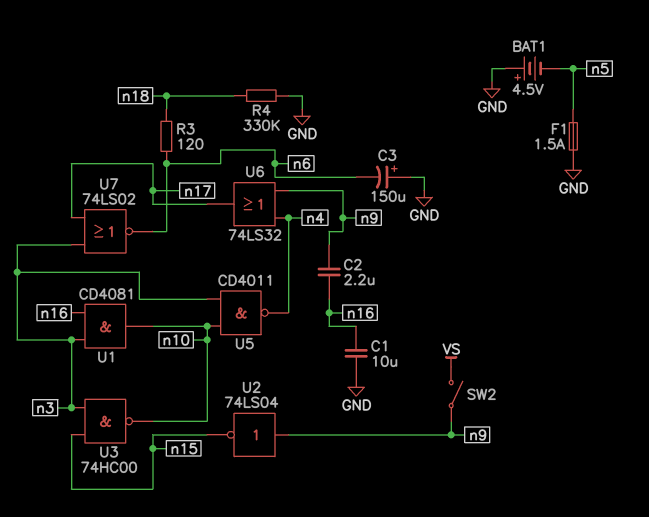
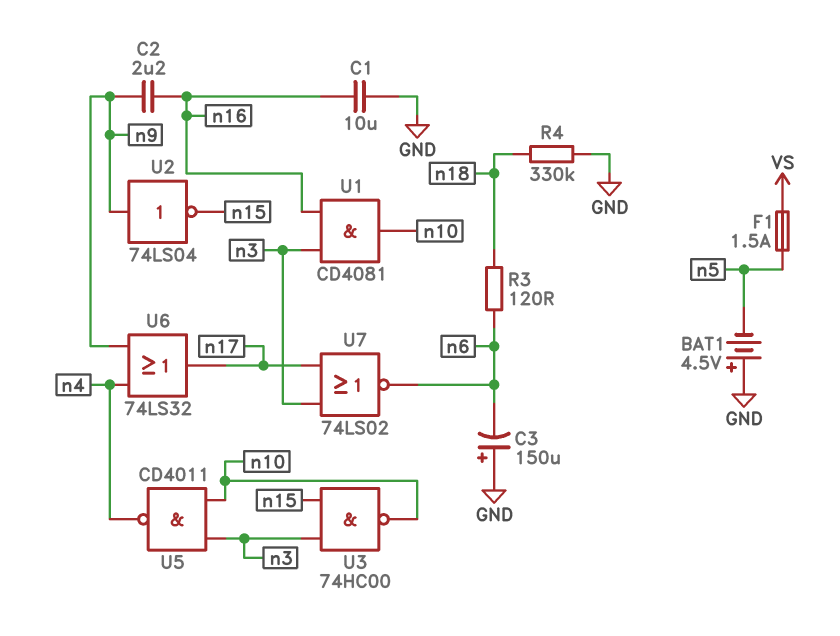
F1: 1.5A (GND, n5) -> 1.5A (VS, n5)
SW2: switch (VS, n9) -> none

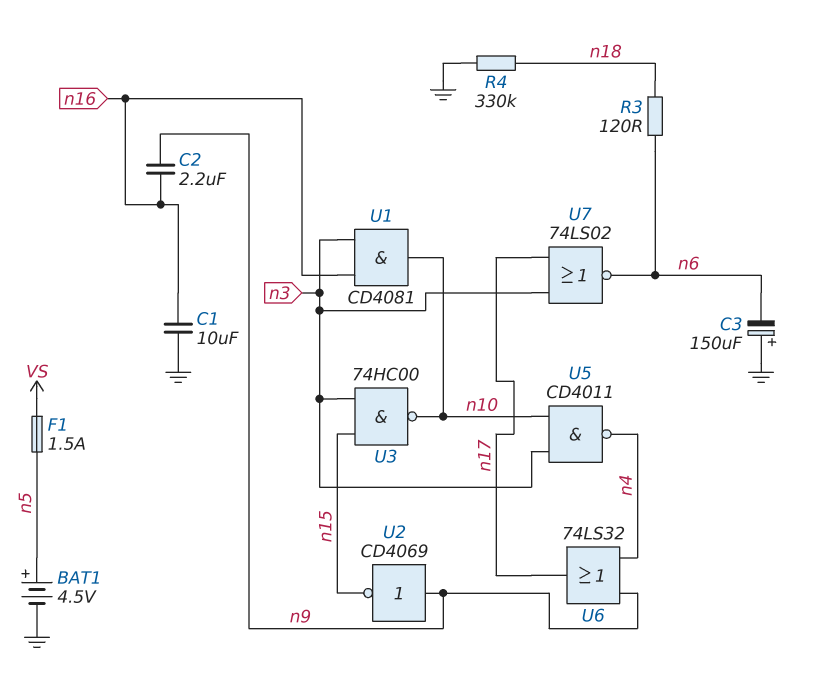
BAT1: 4.5V (plus GND, minus n5) -> 4.5V (plus n5, minus GND)
U2: NOT 74LS04 (in n9, out n15) -> NOT CD4069 (in n9, out n15)

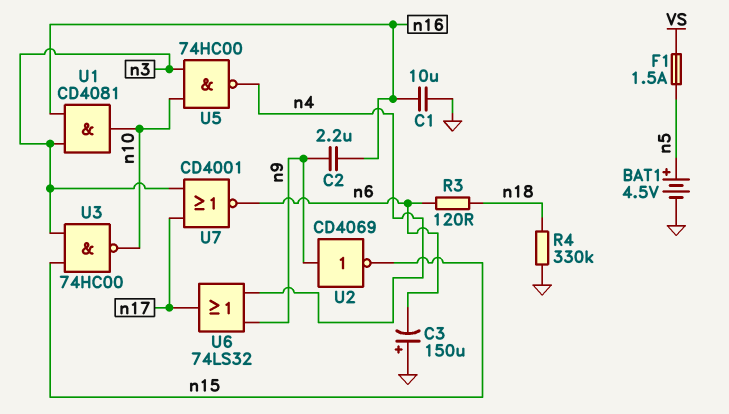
U5: NAND CD4011 (in n3, in n10, out n4) -> NAND 74HC00 (in n3, in n10, out n4)
U7: NOR 74LS02 (in n3, in n17, out n6) -> NOR CD4001 (in n3, in n17, out n6)

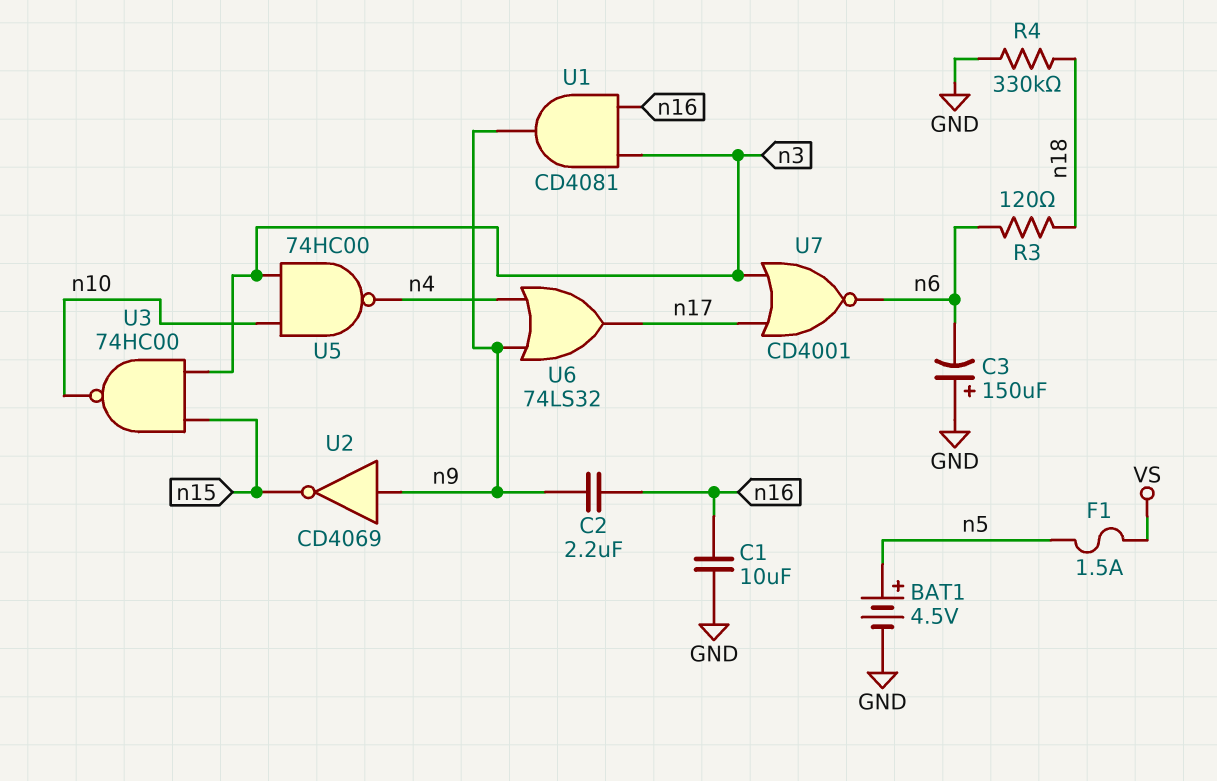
U1: AND CD4081 (in n3, in n16, out n10) -> AND CD4081 (in n3, in n16, out n9)

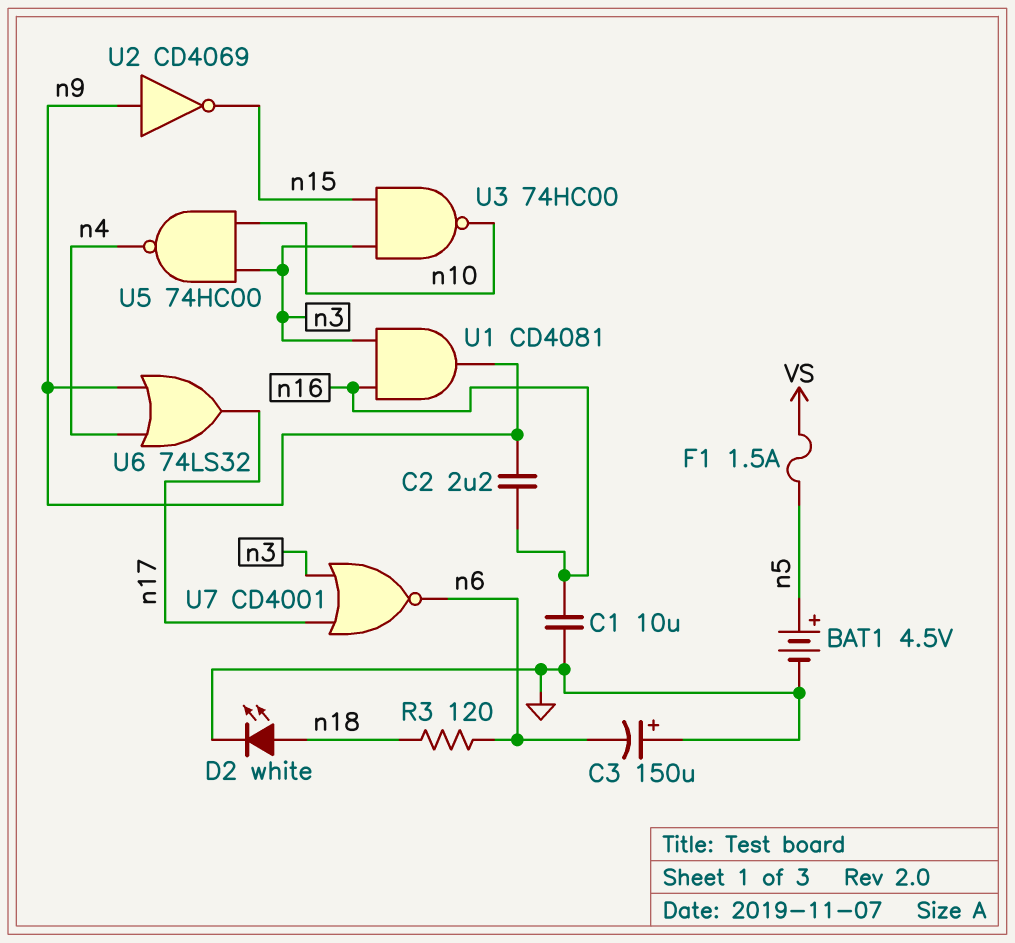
D2: none -> LED white (A n18, K GND)
R4: 330k (GND, n18) -> none

